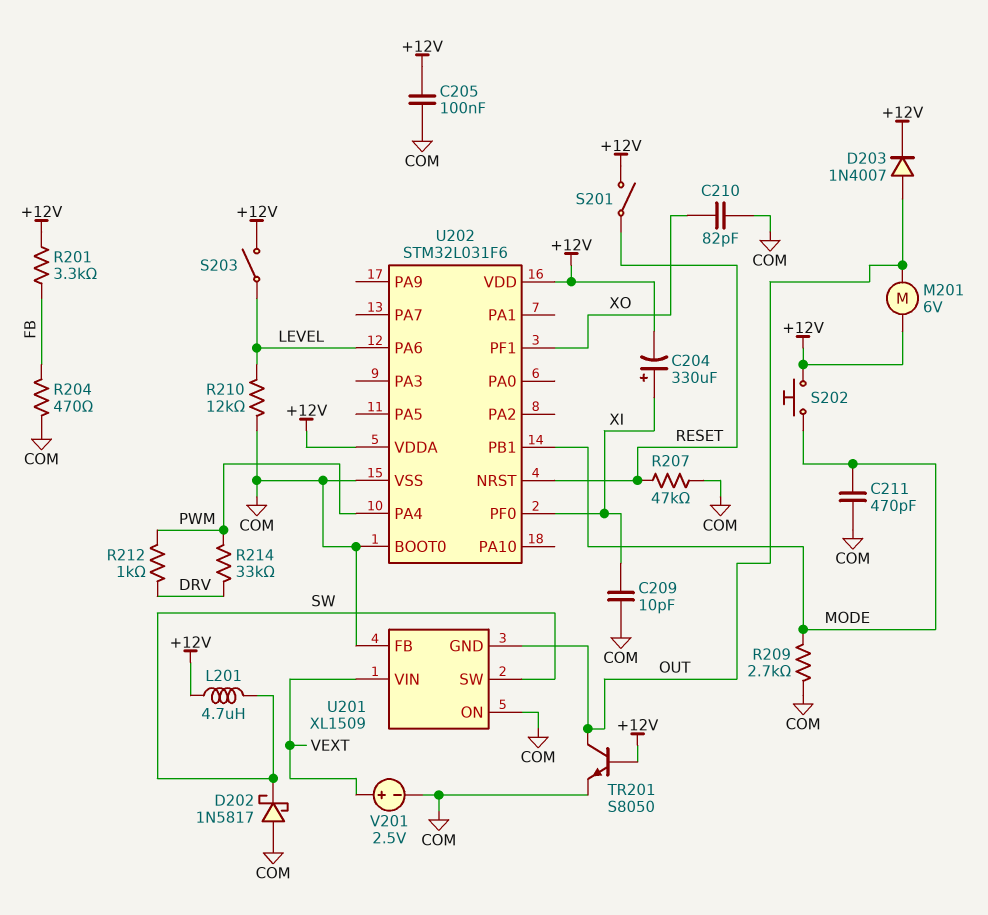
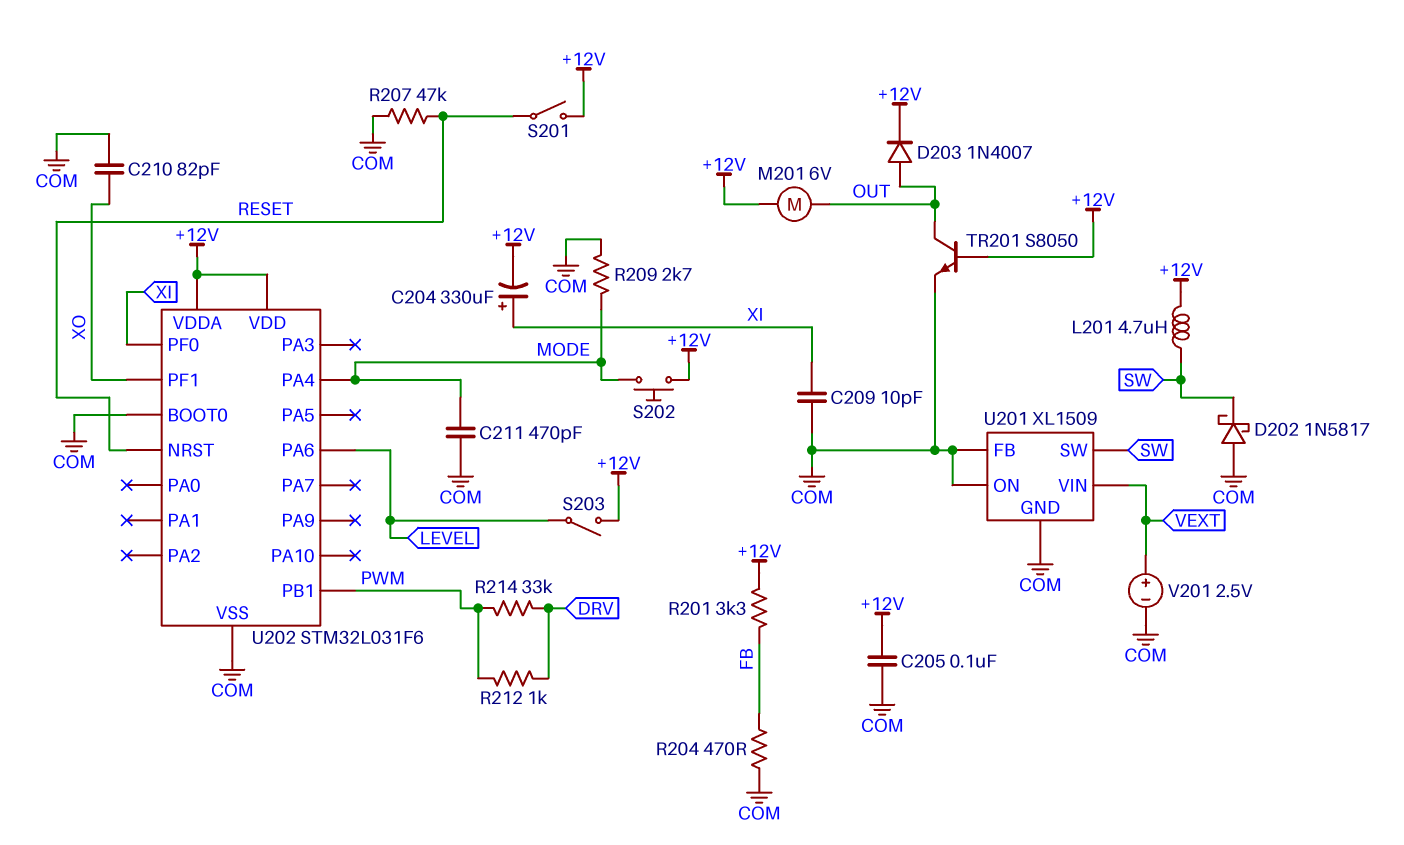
R210: 12k (COM, LEVEL) -> none
U201 pin GND: OUT -> COM
U202 pin PA4: PWM -> MODE
U202 pin PB1: MODE -> PWM

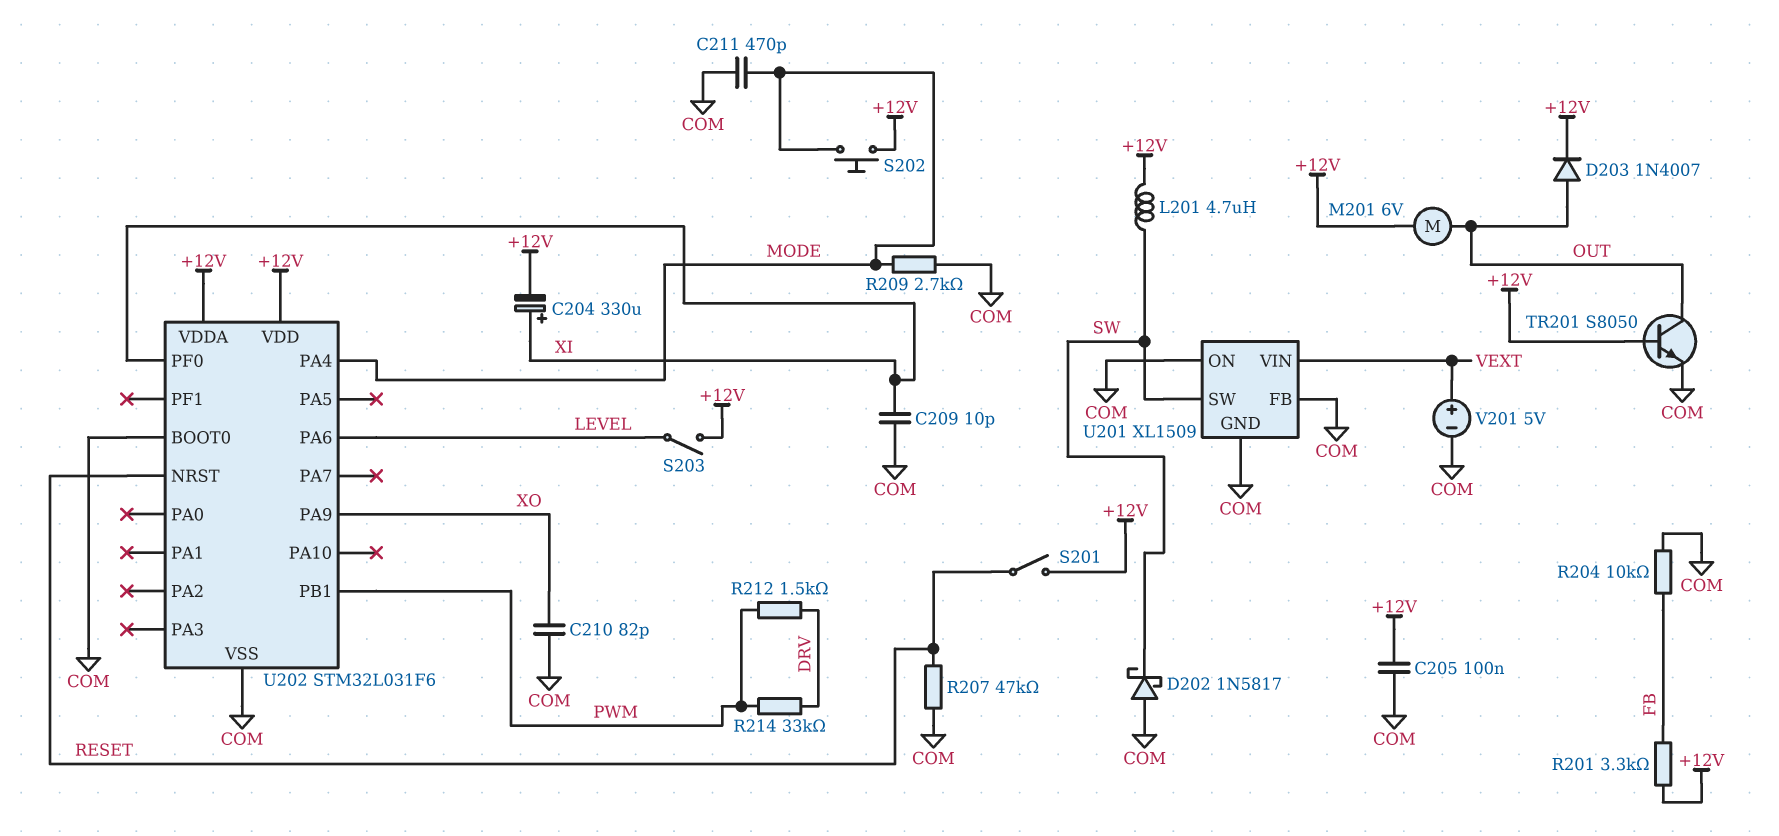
R204: 470 (COM, FB) -> 10k (COM, FB)
R212: 1k (DRV, PWM) -> 1.5k (DRV, PWM)
U202 pin PA9: none -> XO
U202 pin PF1: XO -> none
V201: 2.5V (plus VEXT, minus COM) -> 5V (plus VEXT, minus COM)

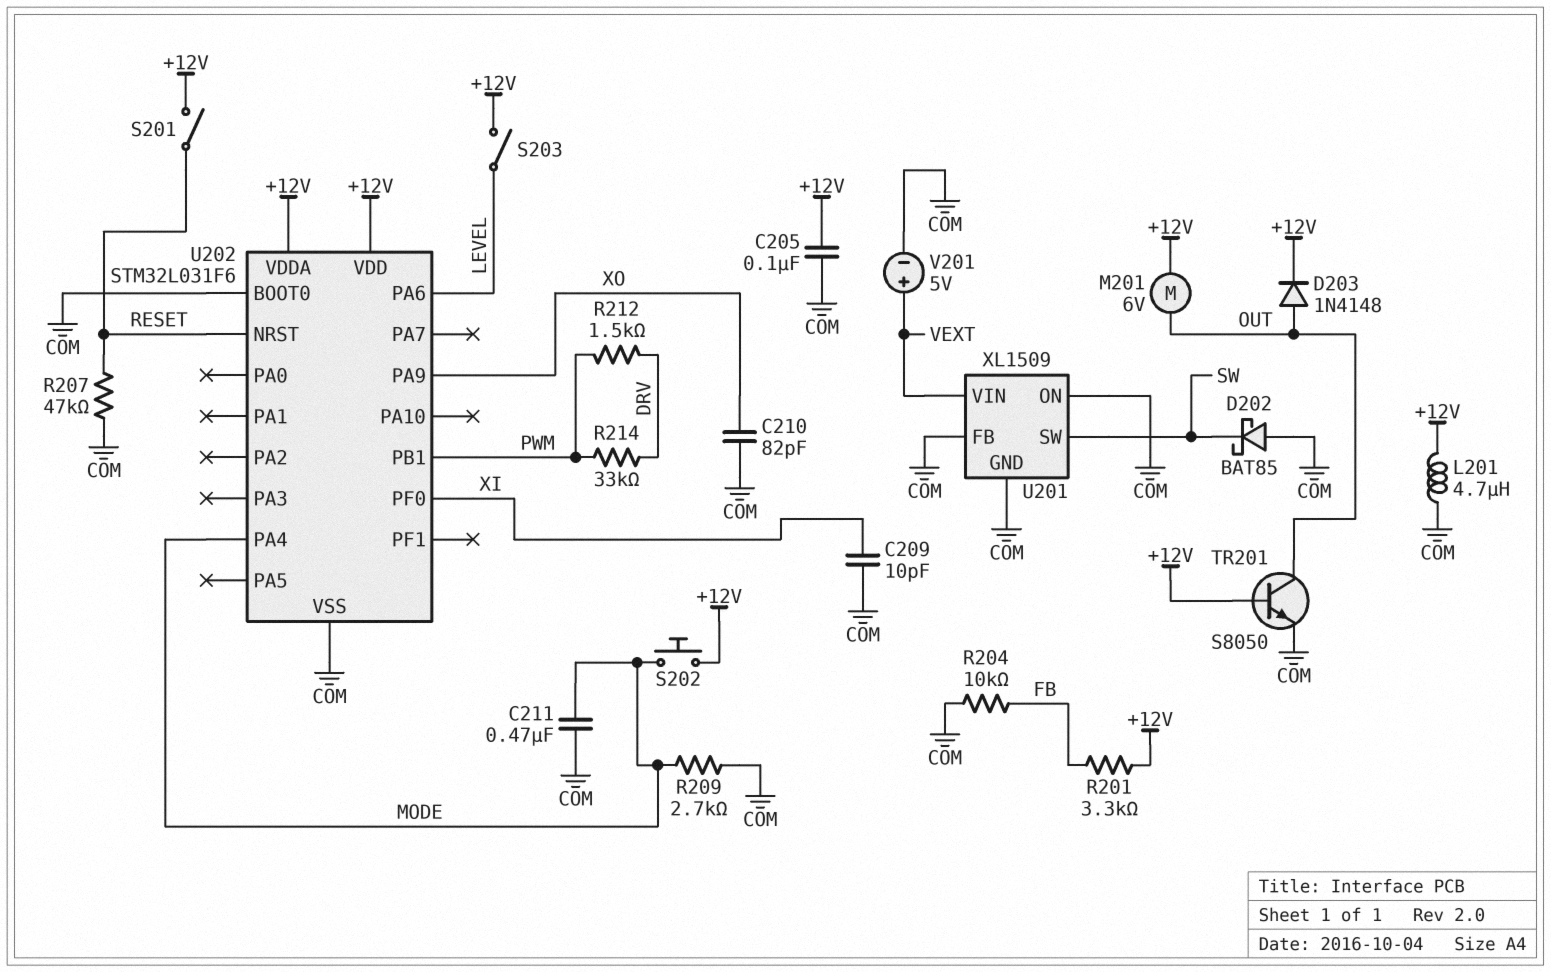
C204: 330uF (plus XI, minus +12V) -> none
C211: 470pF (COM, MODE) -> 470nF (COM, MODE)
D202: schottky 1N5817 (A COM, K SW) -> schottky BAT85 (A COM, K SW)
D203: diode 1N4007 (A OUT, K +12V) -> diode 1N4148 (A OUT, K +12V)
L201: 4.7uH (+12V, SW) -> 4.7uH (+12V, COM)

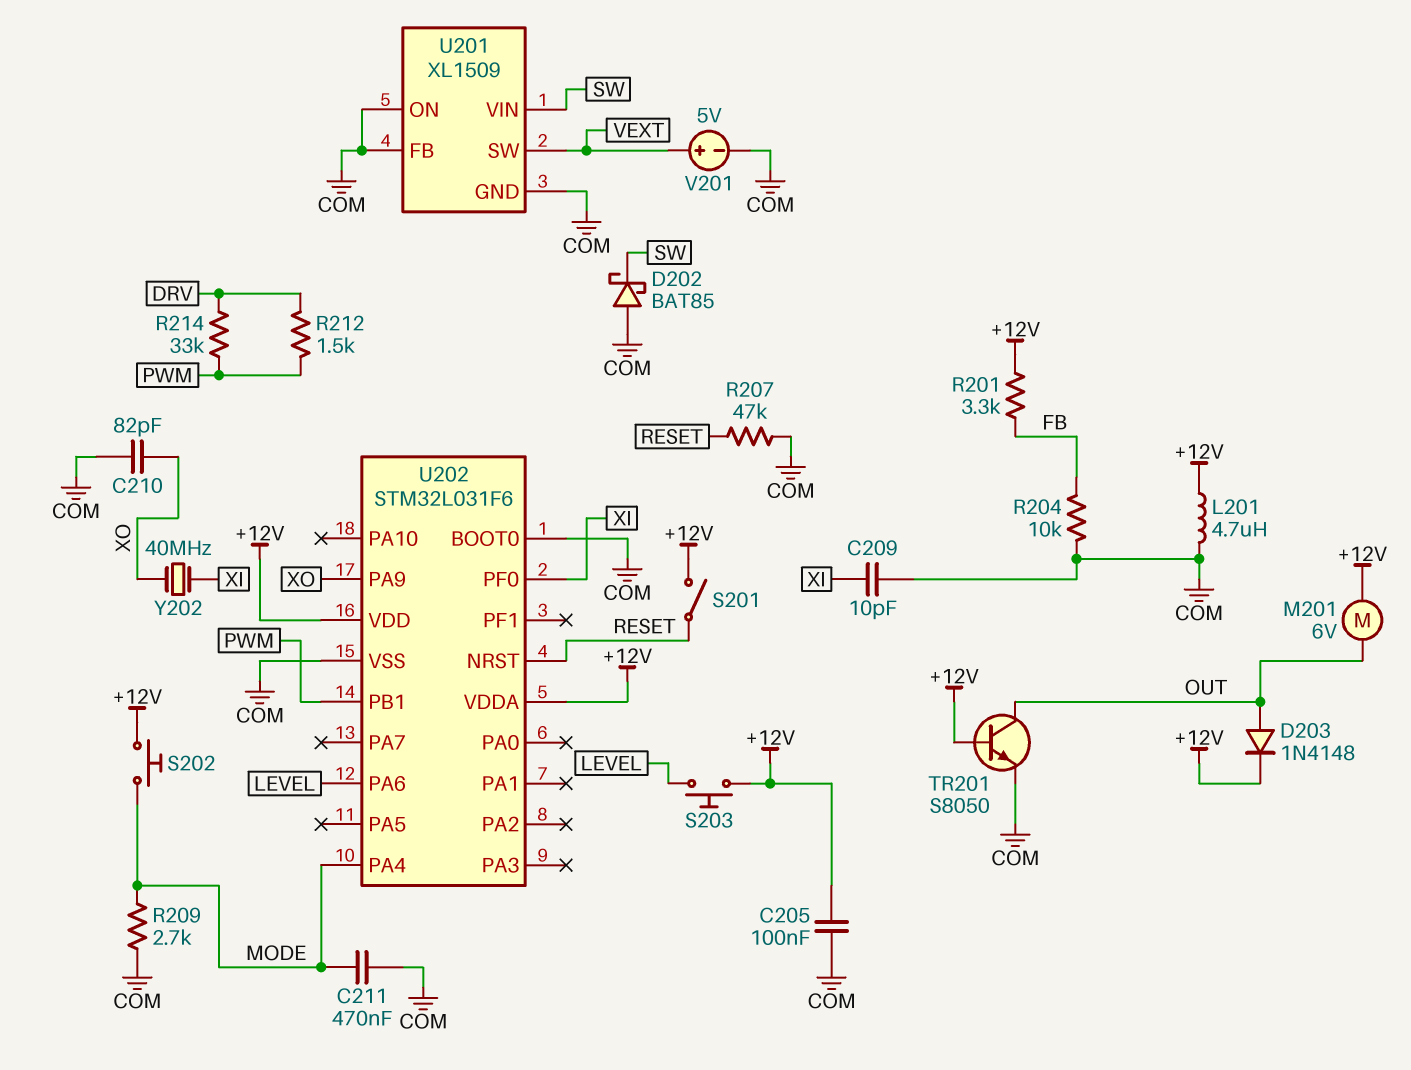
S203: switch (+12V, LEVEL) -> button (+12V, LEVEL)
U201 pin SW: SW -> VEXT
U201 pin VIN: VEXT -> SW
Y202: none -> 40MHz (XI, XO)

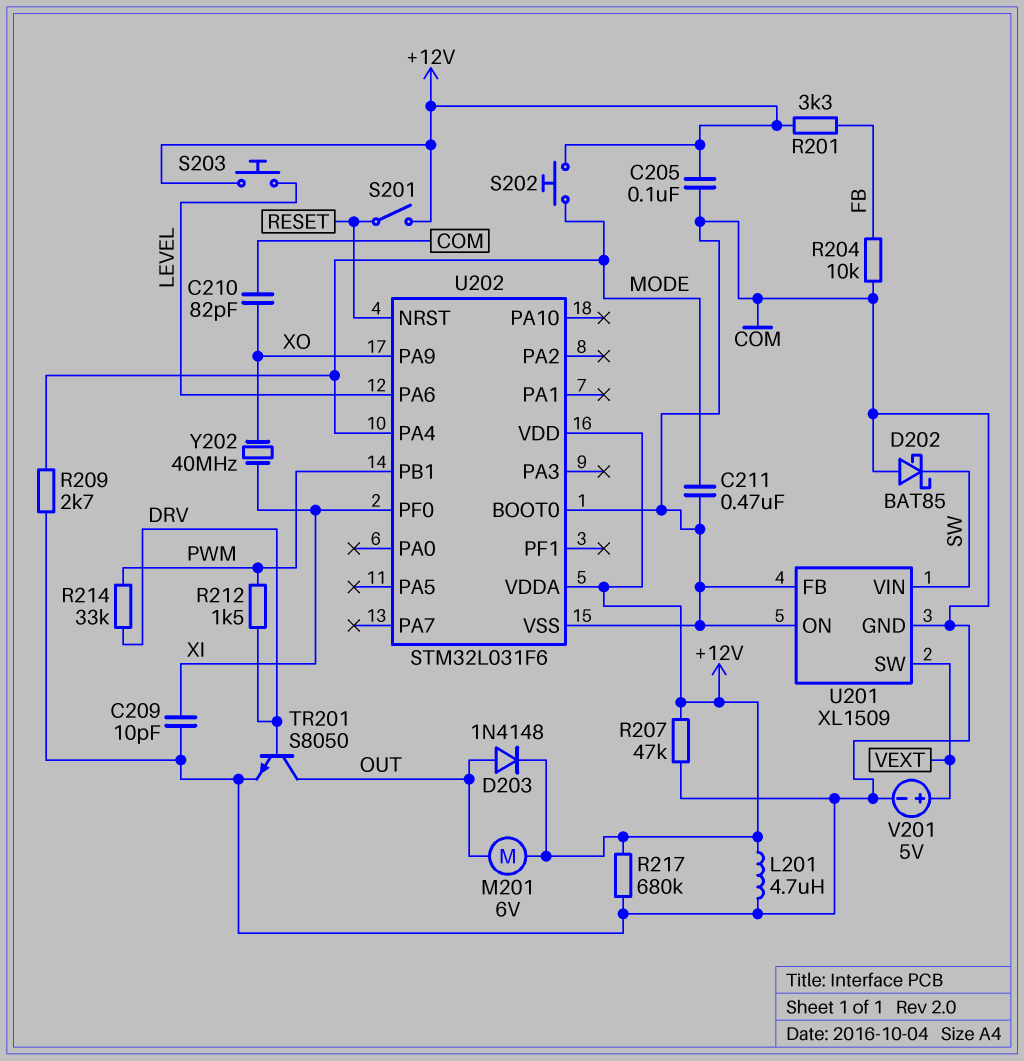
R207: 47k (COM, RESET) -> 47k (+12V, COM)
R217: none -> 680k (+12V, COM)
TR201: NPN S8050 (B +12V, C OUT, E COM) -> NPN S8050 (B DRV, C OUT, E COM)

